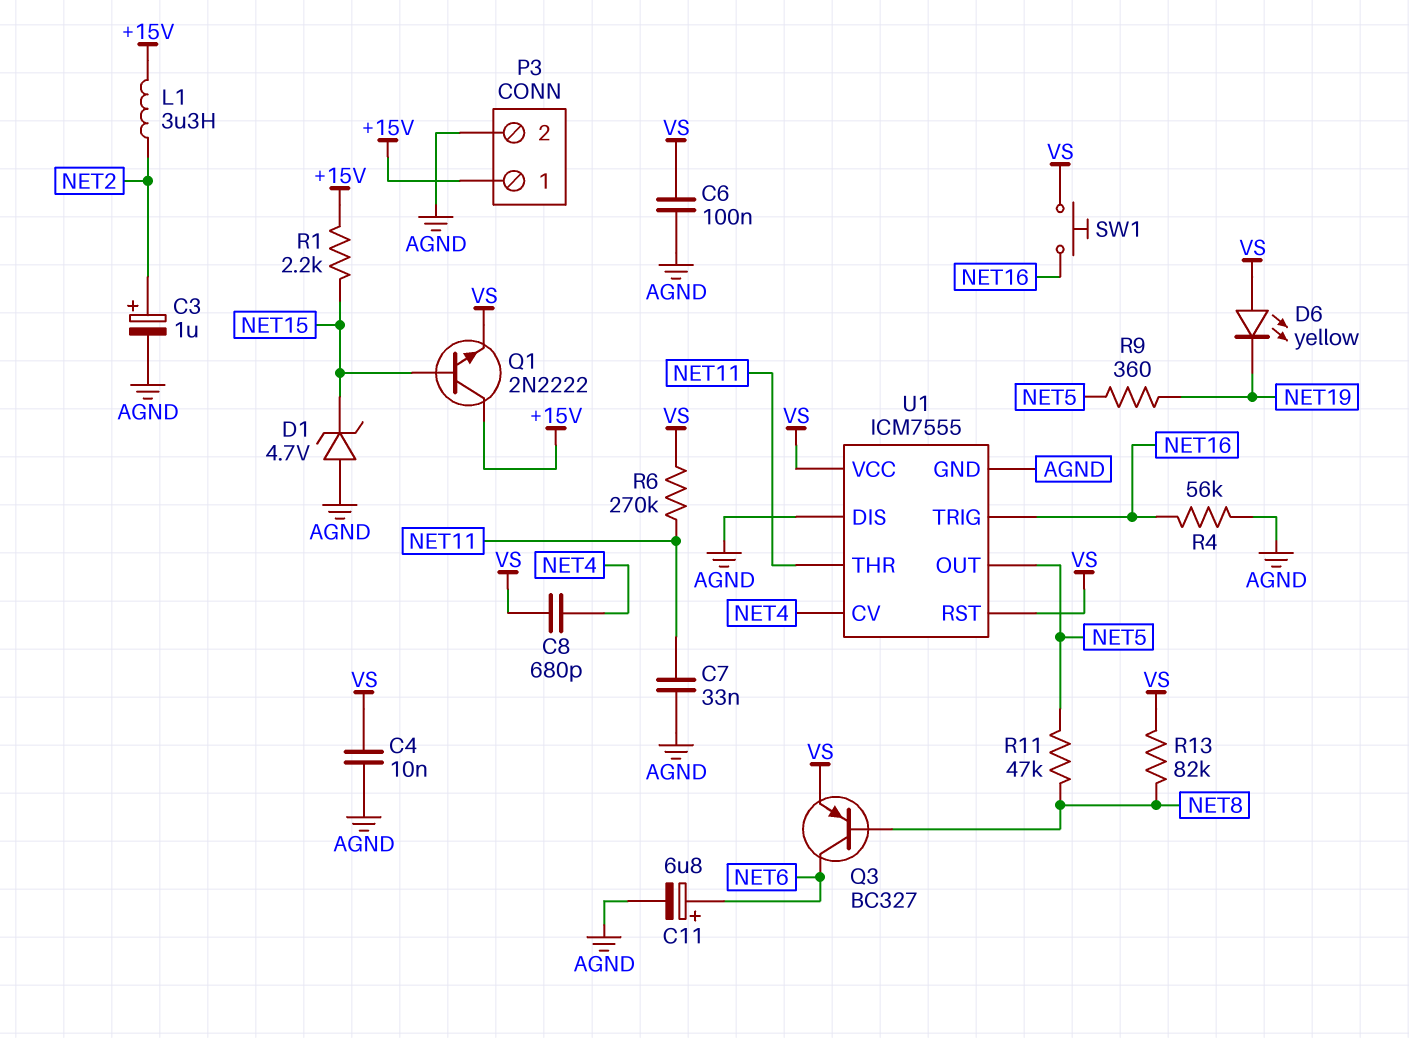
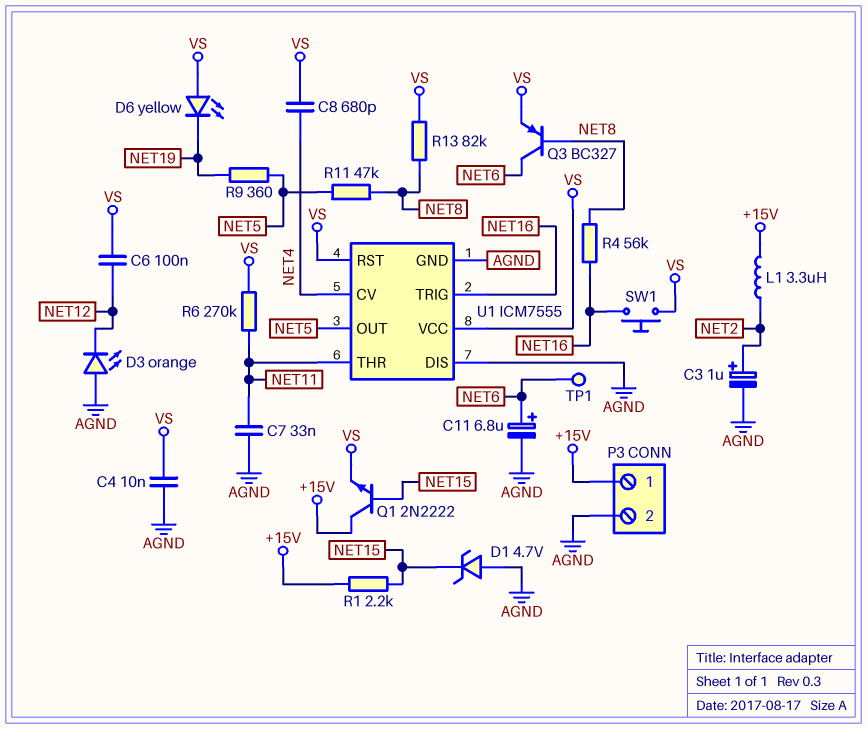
C6: 100nF (AGND, VS) -> 100nF (NET12, VS)
D3: none -> LED orange (A AGND, K NET12)
R4: 56k (AGND, NET16) -> 56k (NET8, NET16)
TP1: none -> test point (NET6)

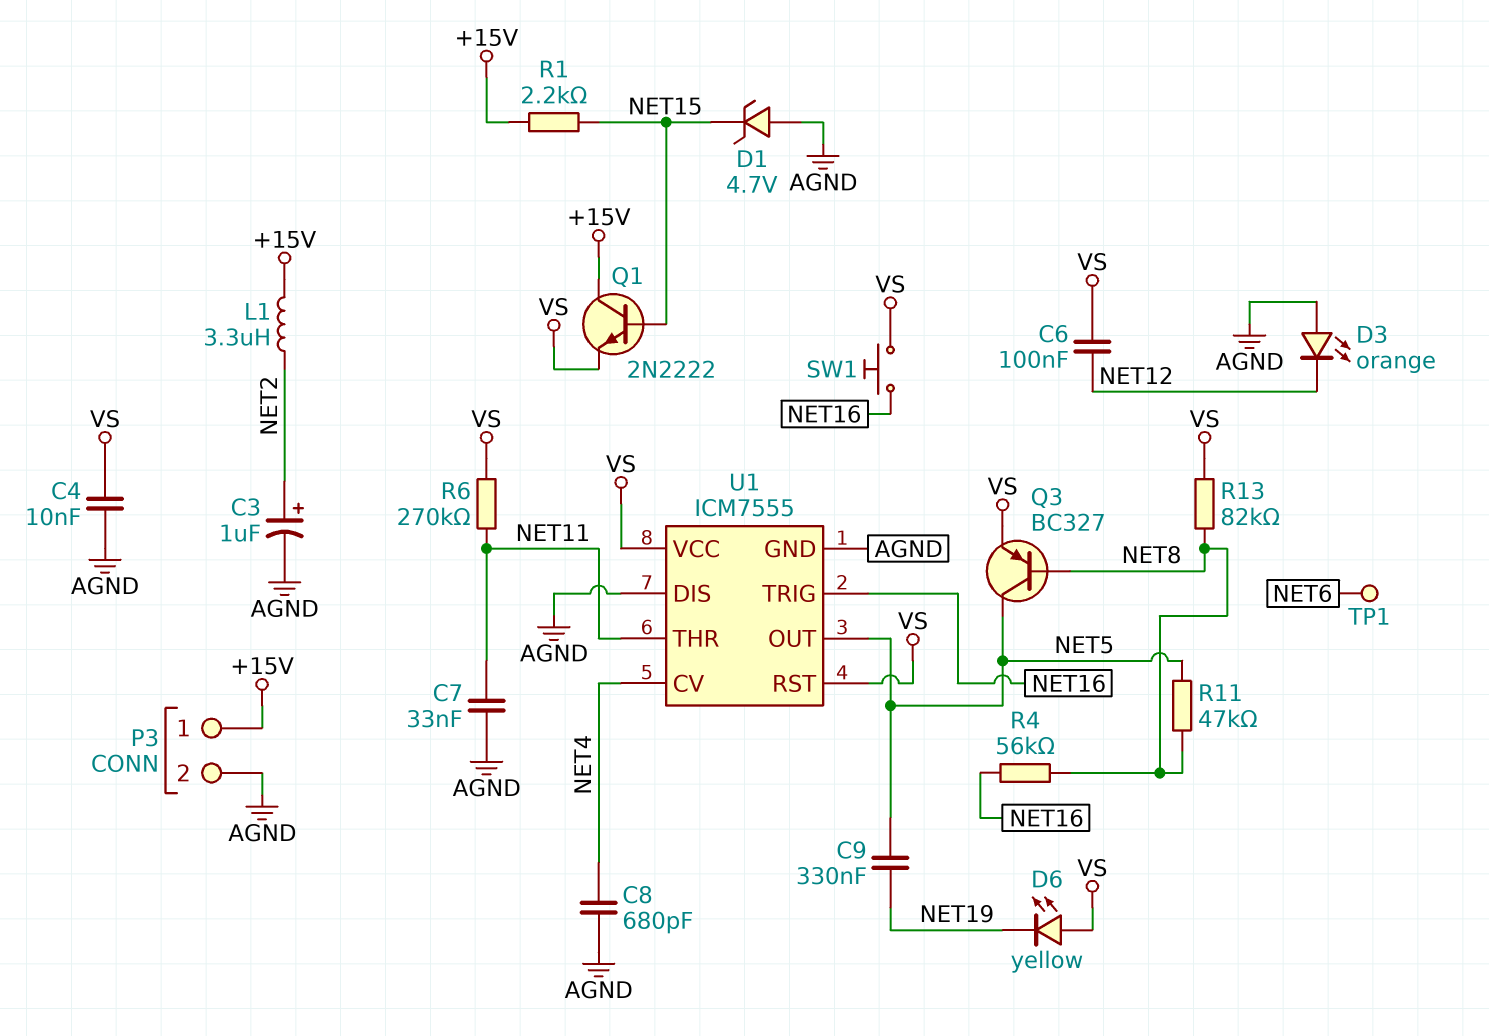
C8: 680pF (NET4, VS) -> 680pF (AGND, NET4)
C9: none -> 330nF (NET5, NET19)
C11: 6.8uF (plus NET6, minus AGND) -> none
Q3: PNP BC327 (B NET8, C NET6, E VS) -> PNP BC327 (B NET8, C NET5, E VS)
R9: 360 (NET5, NET19) -> none

